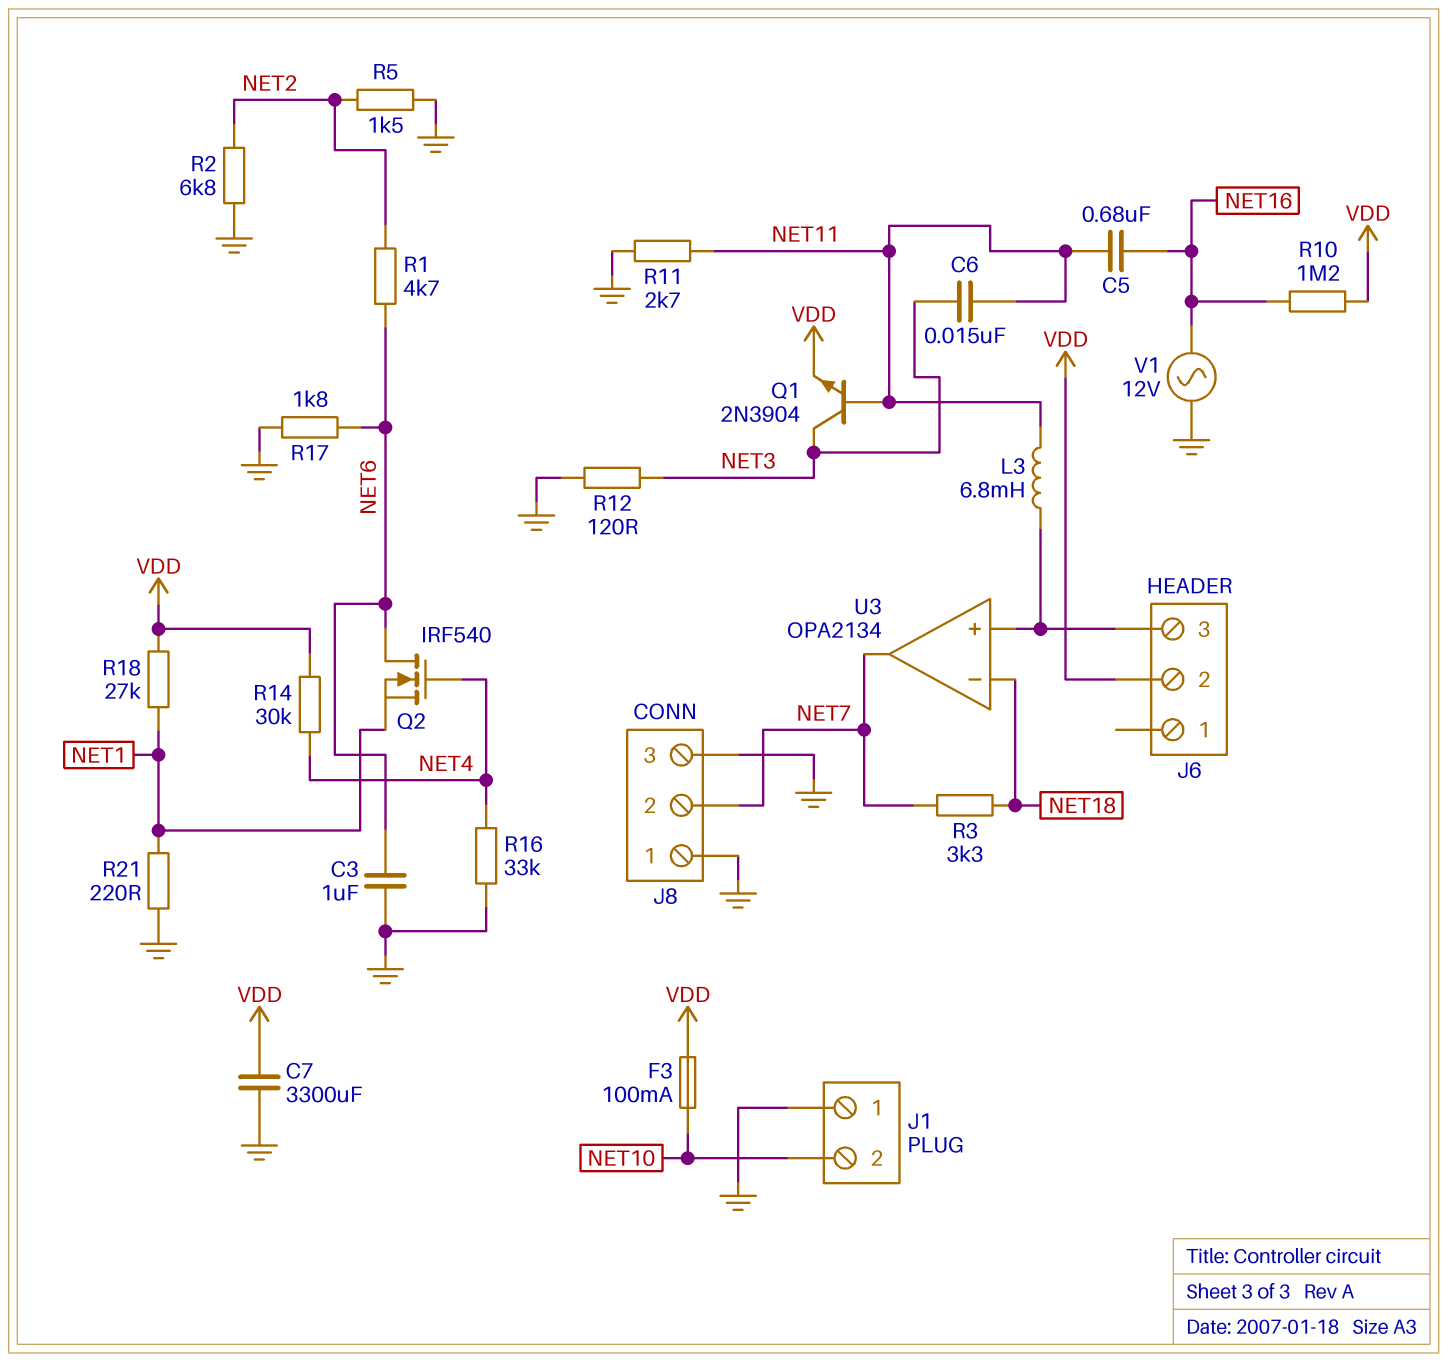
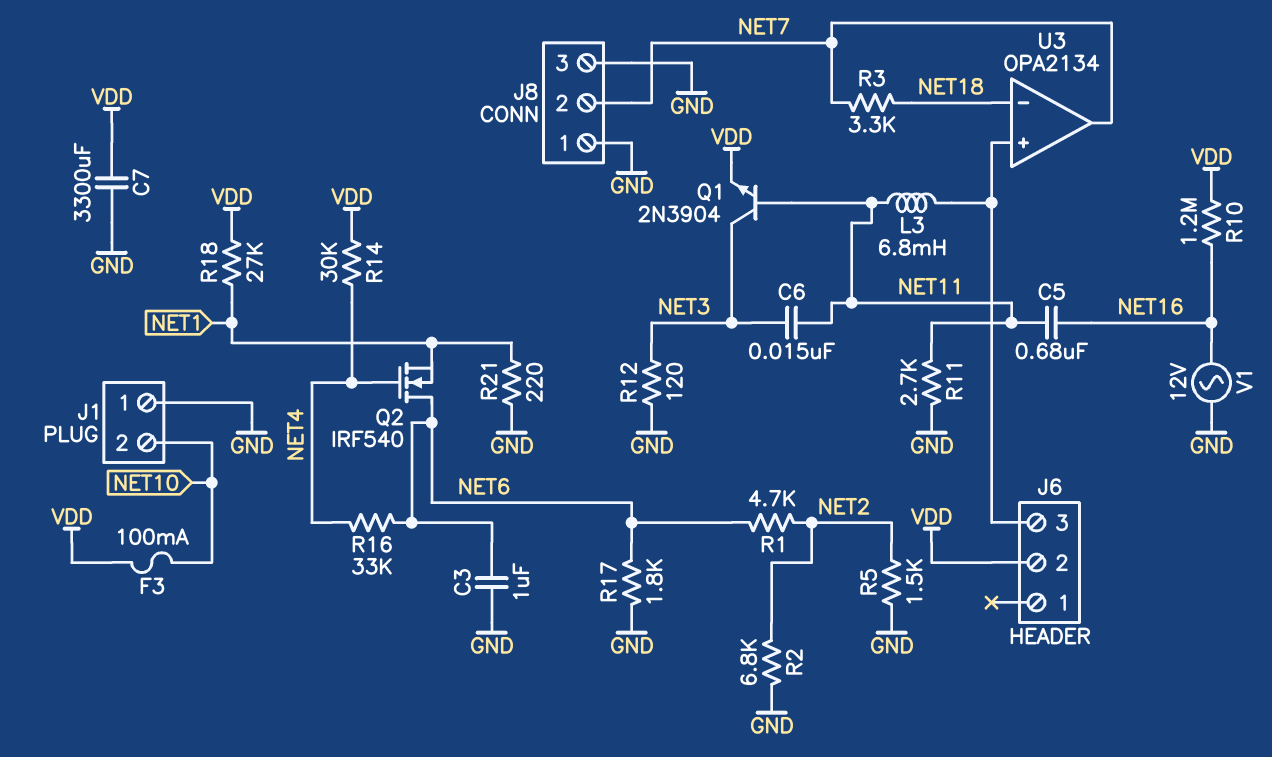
R16: 33k (GND, NET4) -> 33k (NET4, NET6)

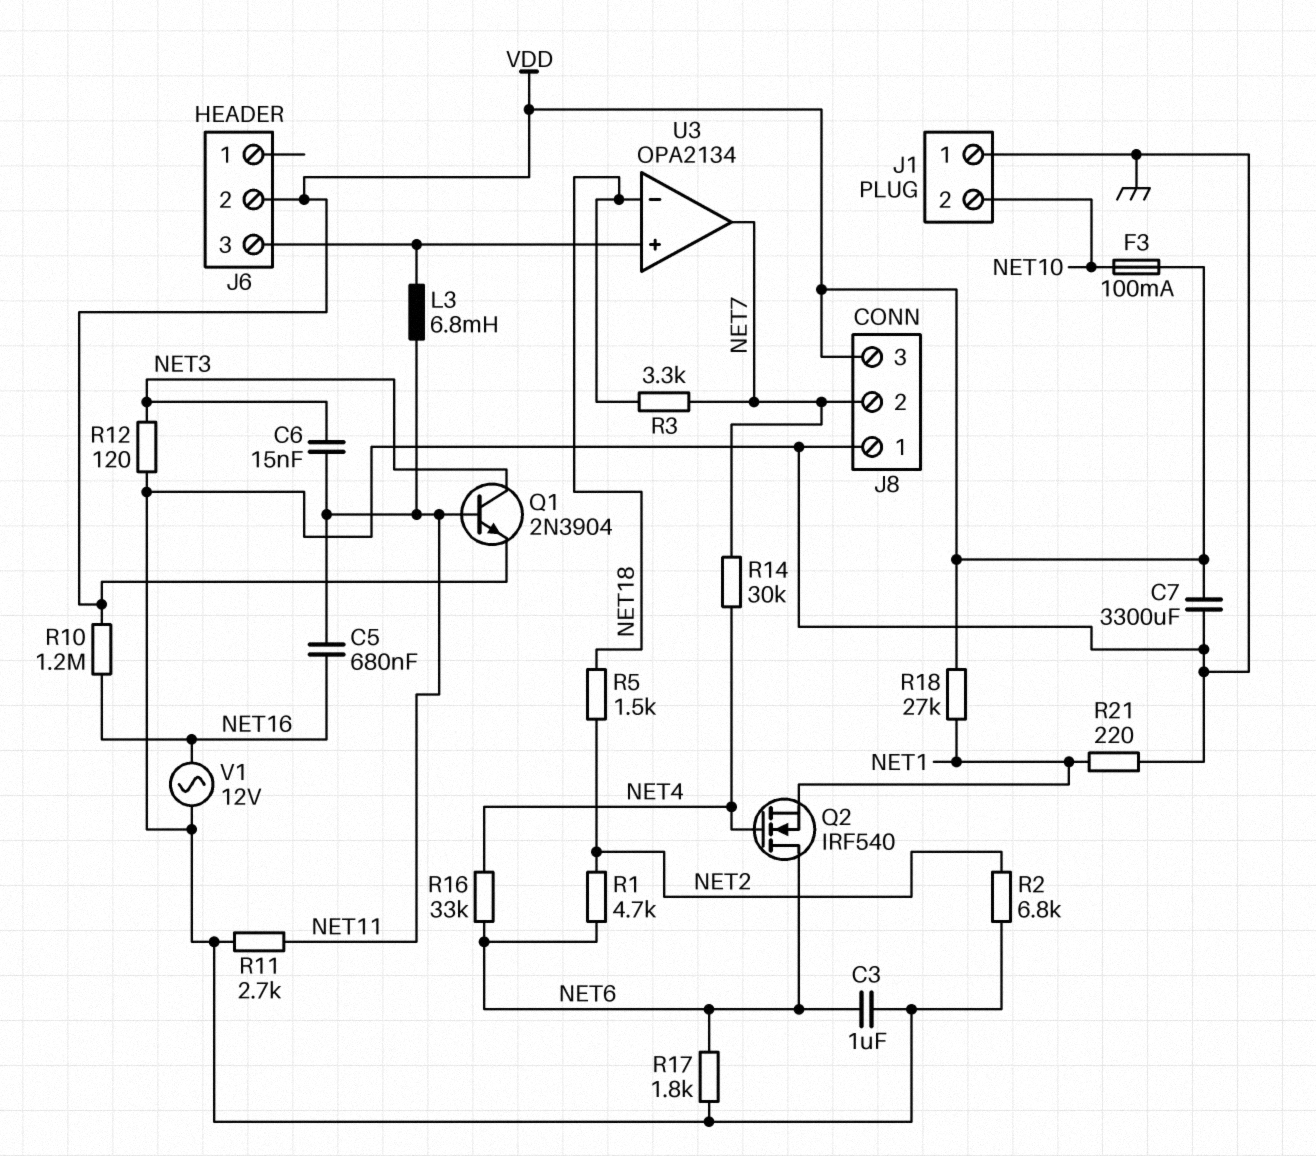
J8 pin 3: GND -> VDD
R5: 1.5k (GND, NET2) -> 1.5k (NET2, NET18)
R14: 30k (NET4, VDD) -> 30k (NET4, NET7)

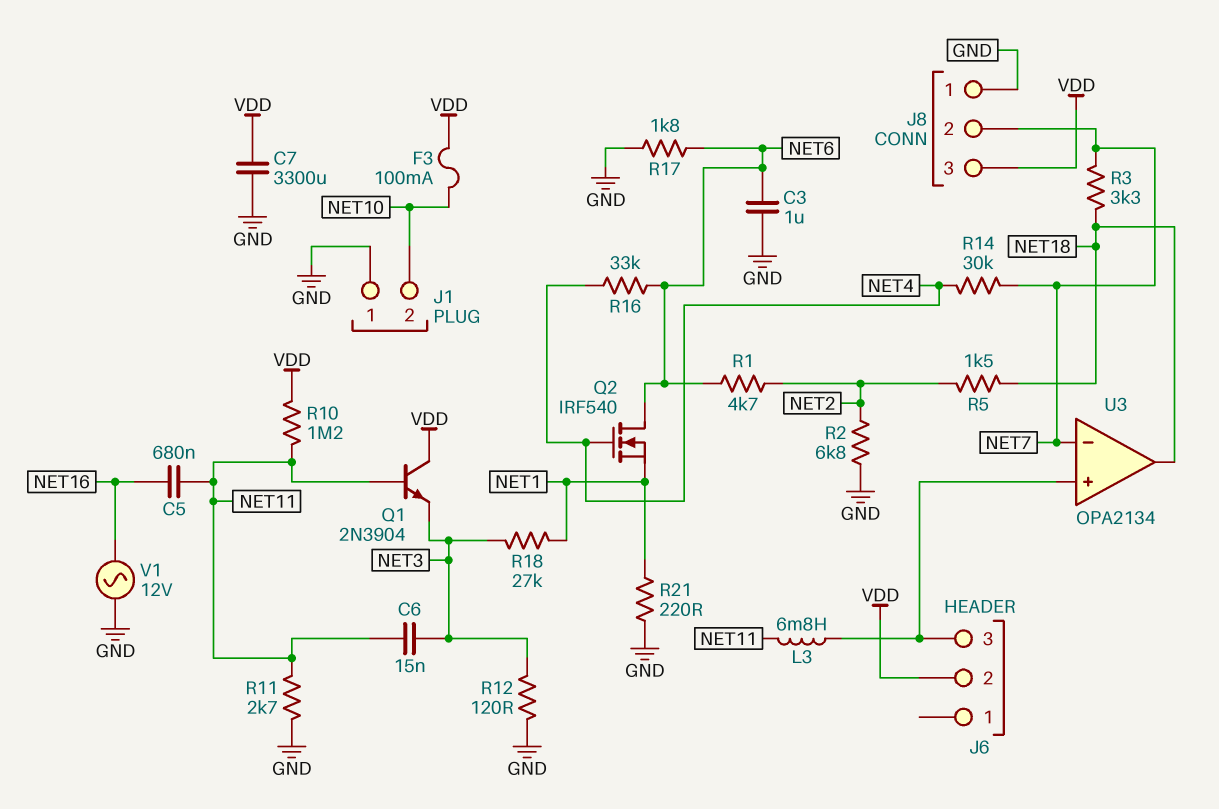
Q1: NPN 2N3904 (B NET11, C NET3, E VDD) -> NPN 2N3904 (B NET11, C VDD, E NET3)
R10: 1.2M (NET16, VDD) -> 1.2M (NET11, VDD)
R18: 27k (NET1, VDD) -> 27k (NET1, NET3)
U3 pin in-: NET18 -> NET7
U3 pin out: NET7 -> NET18

